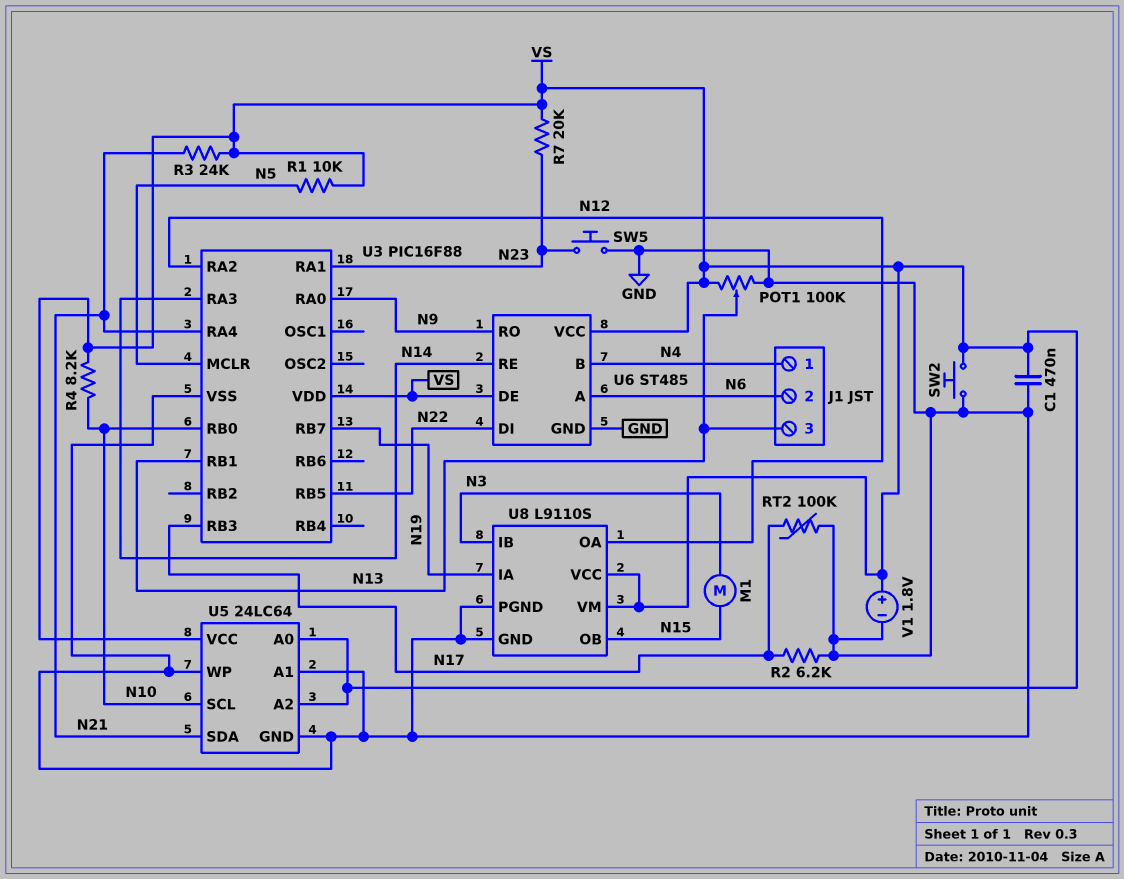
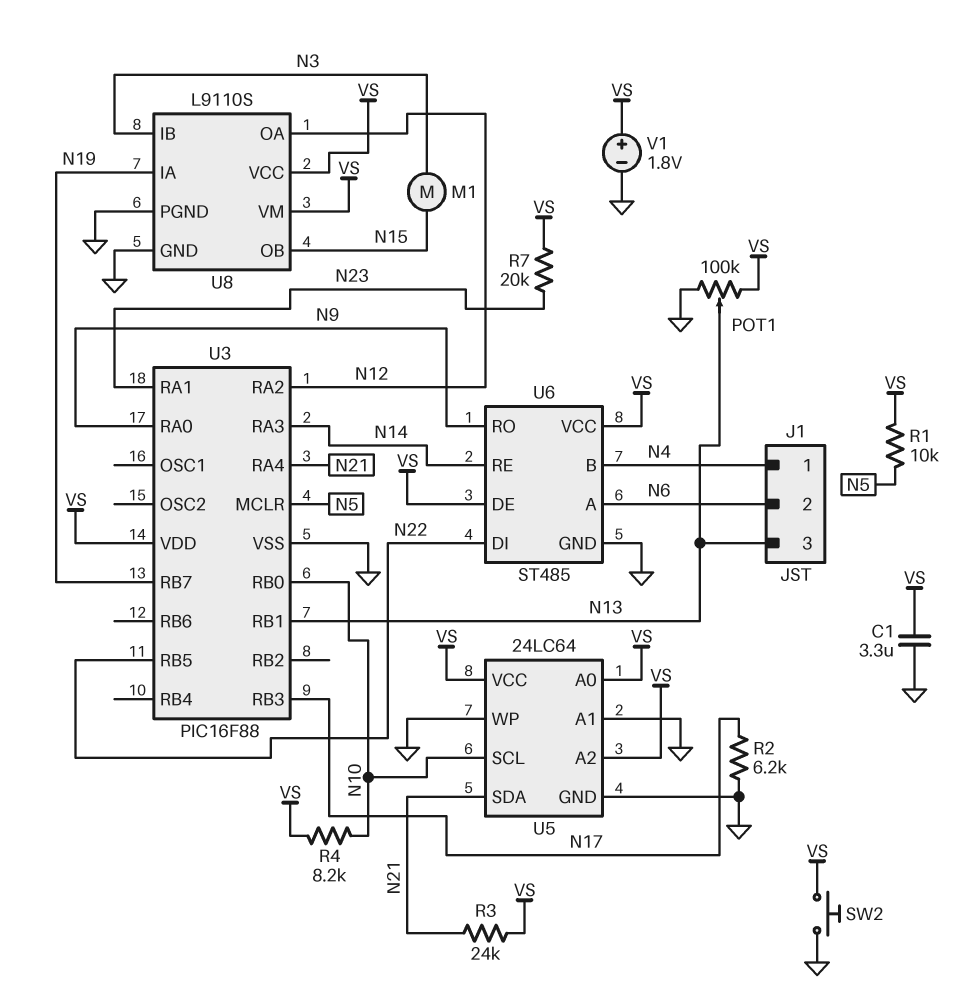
C1: 470nF (GND, VS) -> 3.3uF (GND, VS)
RT2: 100k (GND, N17) -> none
SW5: button (GND, N23) -> none

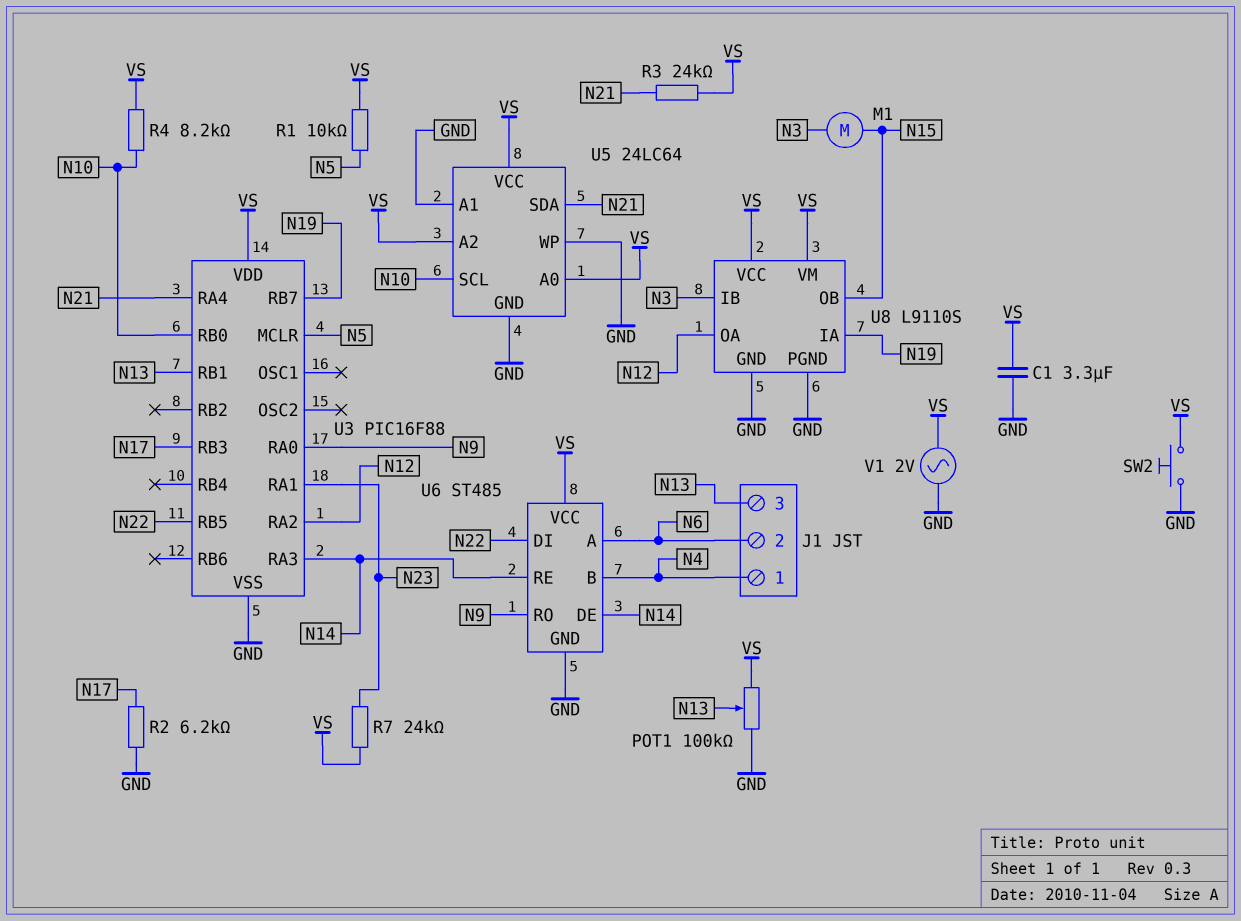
R7: 20k (N23, VS) -> 24k (N23, VS)
U6 pin DE: VS -> N14
V1: 1.8V (plus VS, minus GND) -> AC 2V (GND, VS)

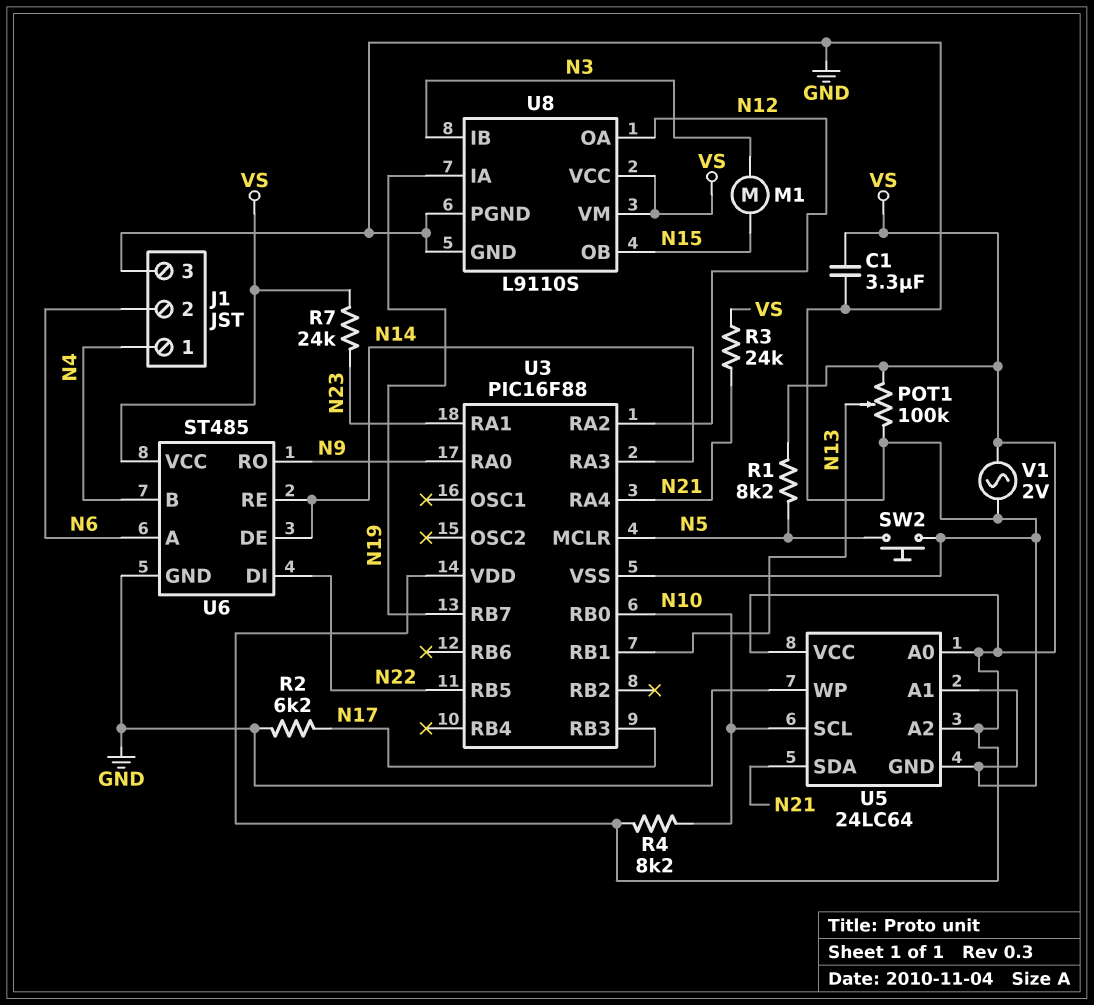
J1 pin 3: N13 -> GND
R1: 10k (N5, VS) -> 8.2k (N5, VS)
SW2: button (GND, VS) -> button (GND, N5)

